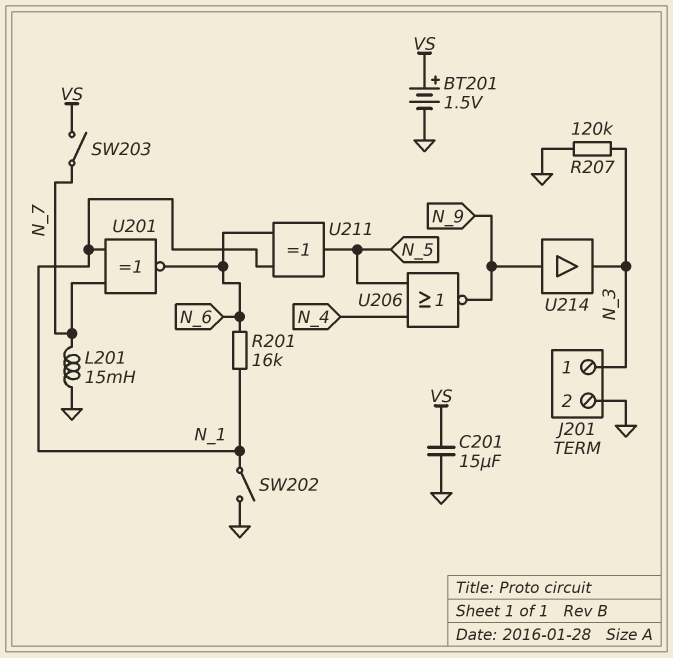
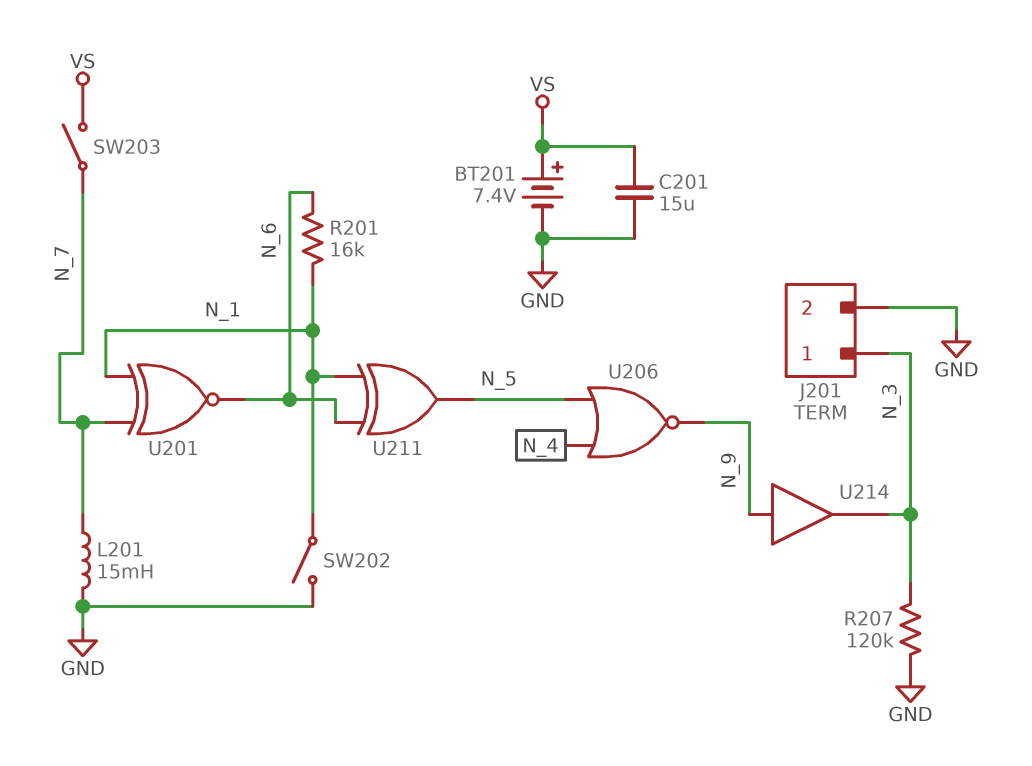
BT201: 1.5V (plus VS, minus GND) -> 7.4V (plus VS, minus GND)

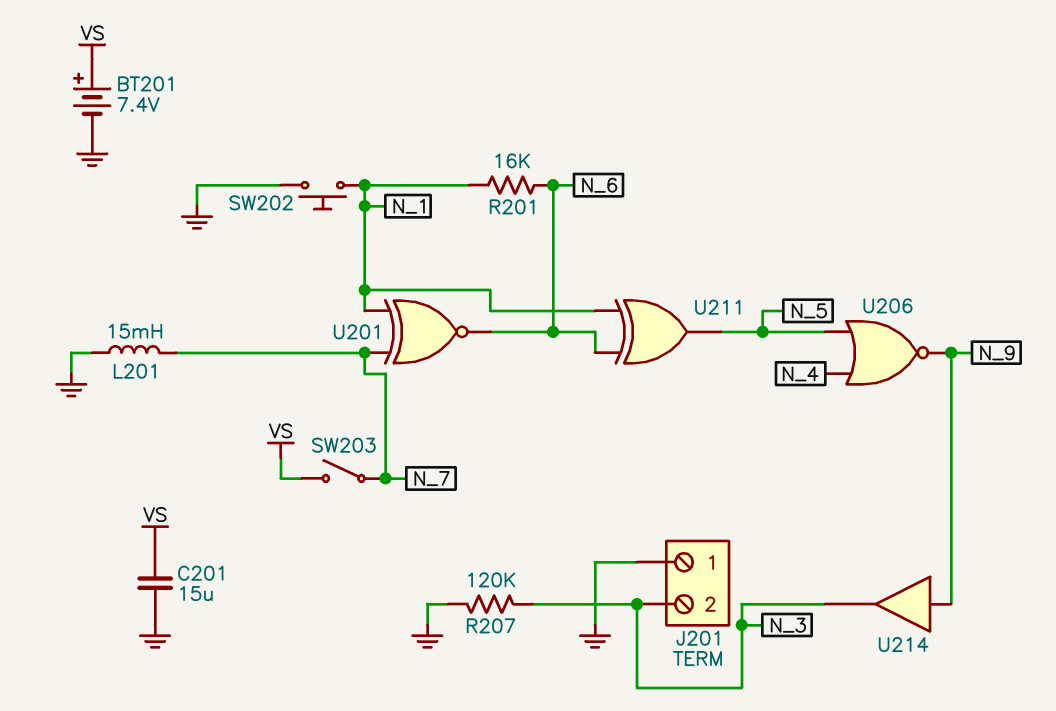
J201 pin 1: N_3 -> GND
J201 pin 2: GND -> N_3
SW202: switch (GND, N_1) -> button (GND, N_1)

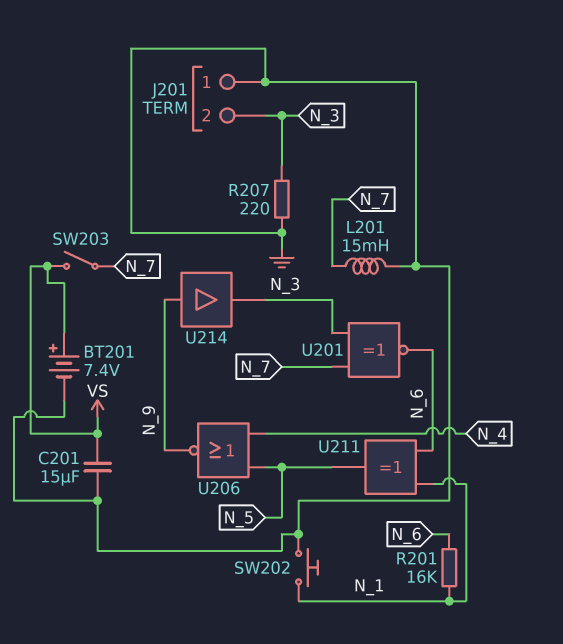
R207: 120k (GND, N_3) -> 220 (GND, N_3)
U201: XNOR (in N_1, in N_7, out N_6) -> XNOR (in N_3, in N_7, out N_6)

